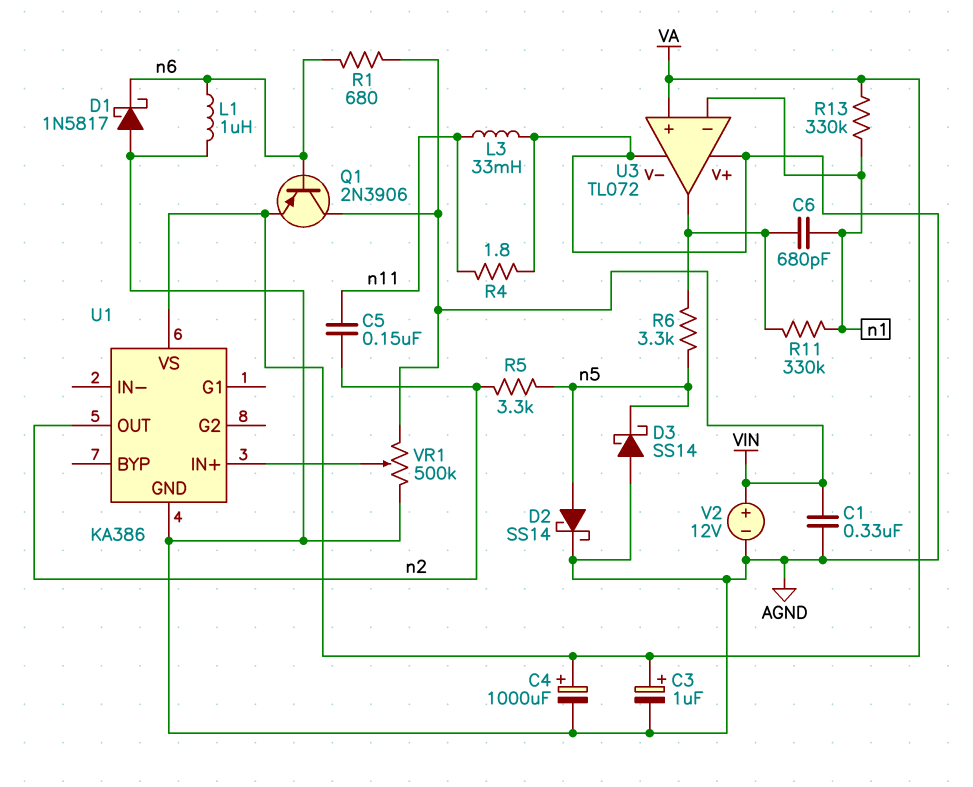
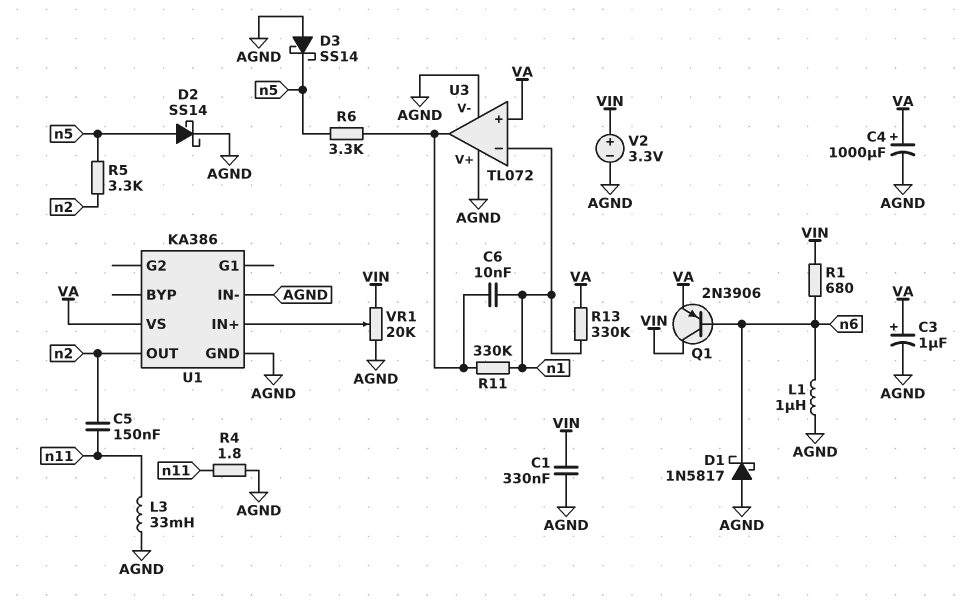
C6: 680pF (U3/out, n1) -> 10nF (U3/out, n1)
U1 pin IN-: none -> AGND
V2: 12V (plus VIN, minus AGND) -> 3.3V (plus VIN, minus AGND)
VR1: 500k (AGND, VIN, wiper U1/IN+) -> 20k (AGND, VIN, wiper U1/IN+)

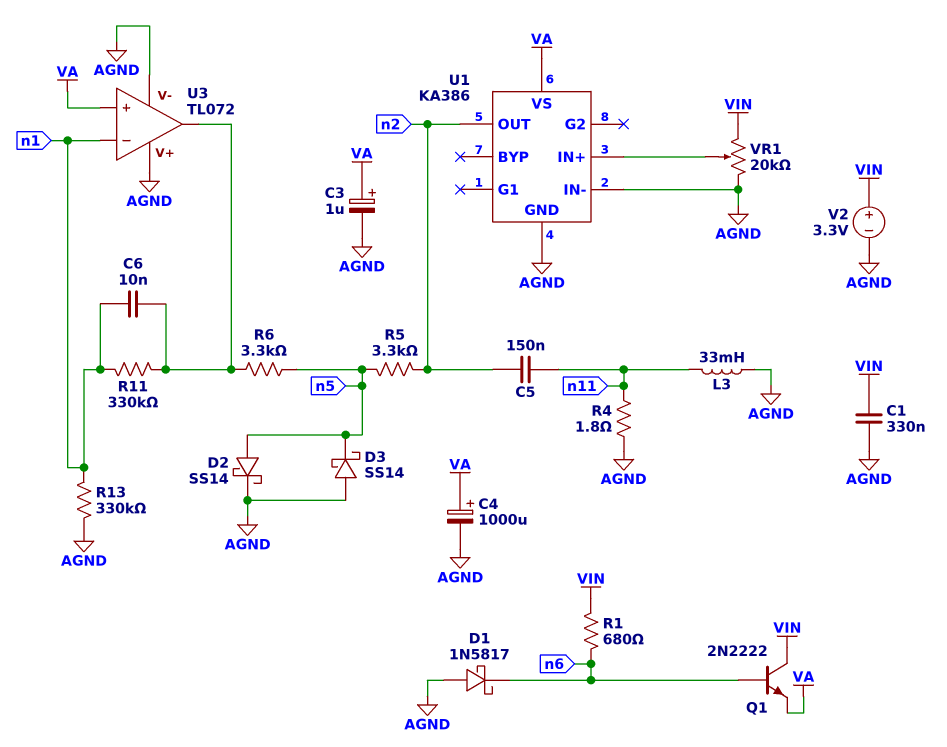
L1: 1uH (AGND, n6) -> none
Q1: PNP 2N3906 (B n6, C VIN, E VA) -> NPN 2N2222 (B n6, C VIN, E VA)
R13: 330k (VA, n1) -> 330k (AGND, n1)

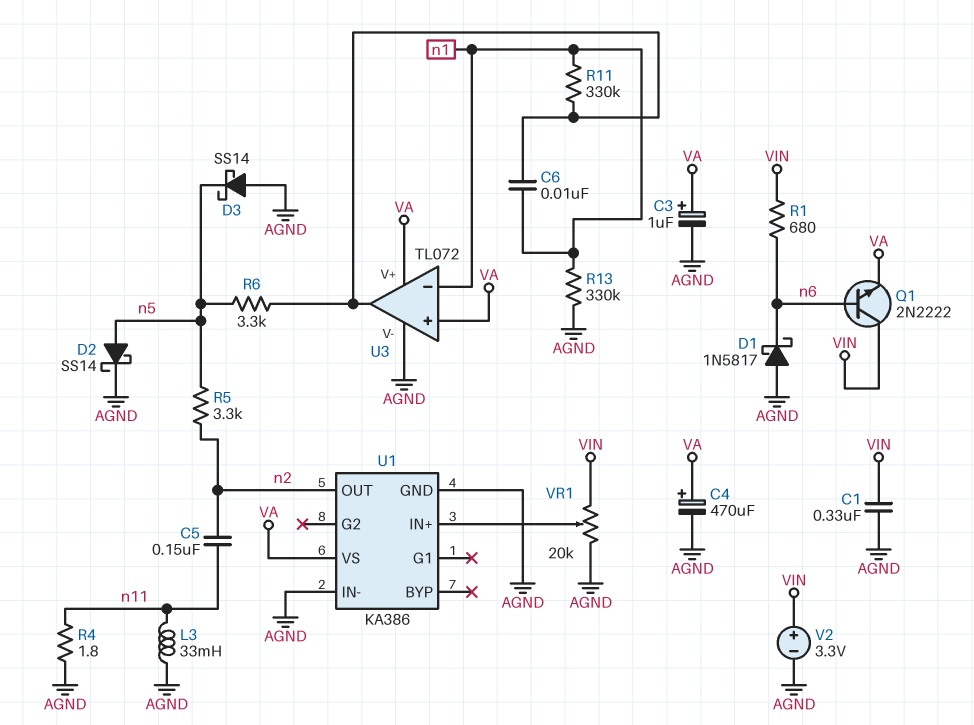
C4: 1000uF (plus VA, minus AGND) -> 470uF (plus VA, minus AGND)
U3 pin V+: AGND -> VA

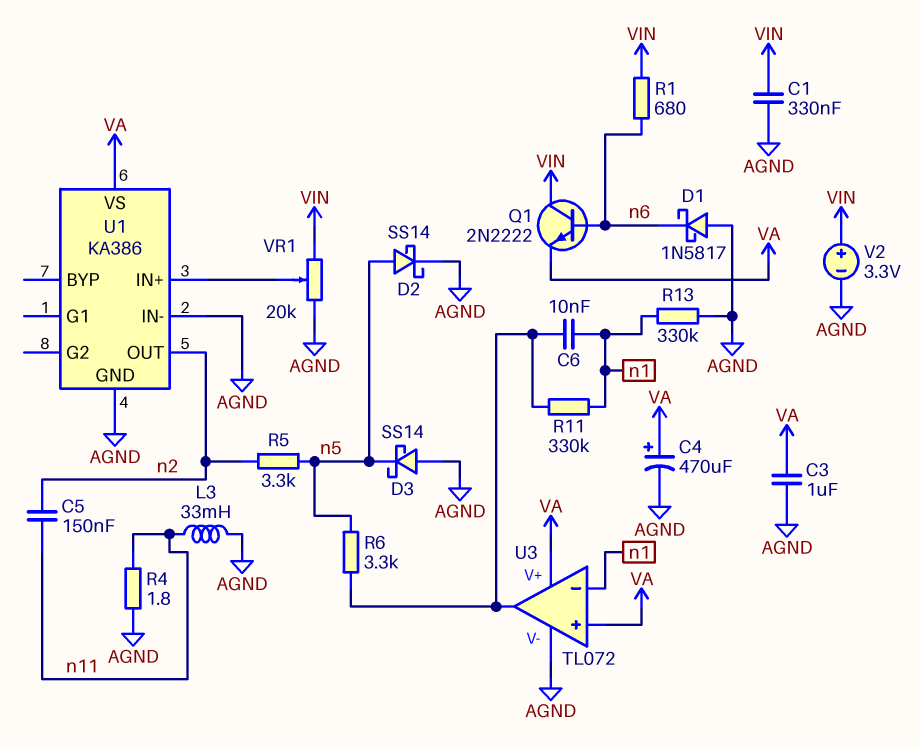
C3: 1uF (plus VA, minus AGND) -> 1uF (AGND, VA)

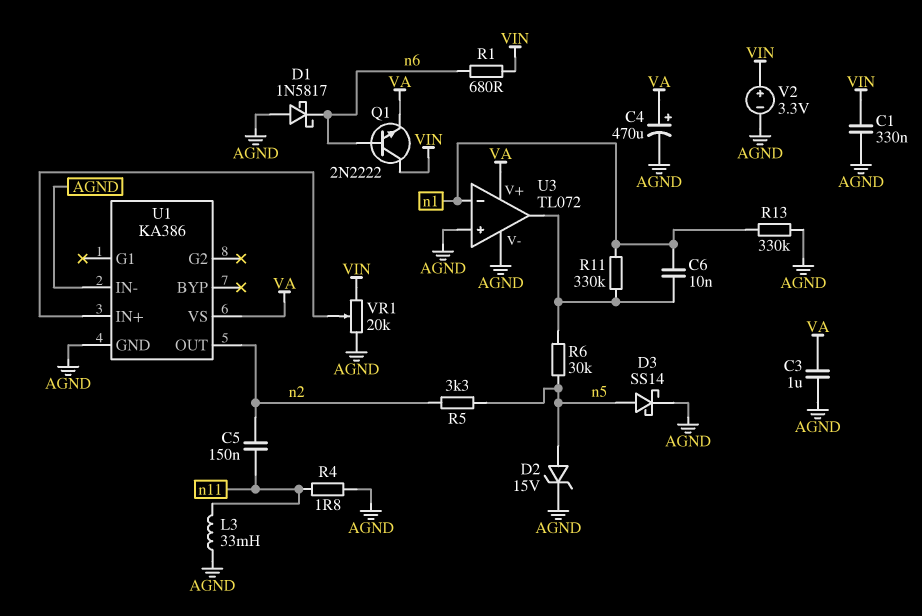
D2: schottky SS14 (A n5, K AGND) -> zener 15V (A n5, K AGND)
D3: schottky SS14 (A AGND, K n5) -> schottky SS14 (A n5, K AGND)
R6: 3.3k (U3/out, n5) -> 30k (U3/out, n5)
U3 pin in+: VA -> AGND

